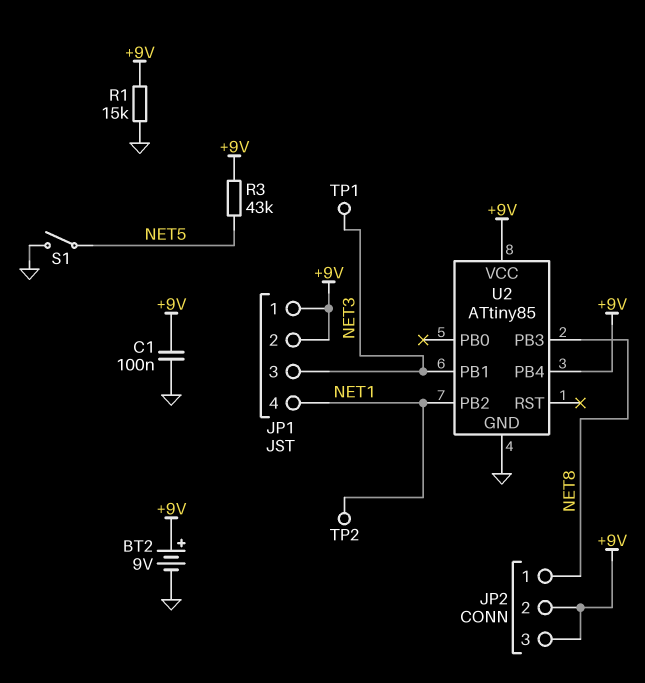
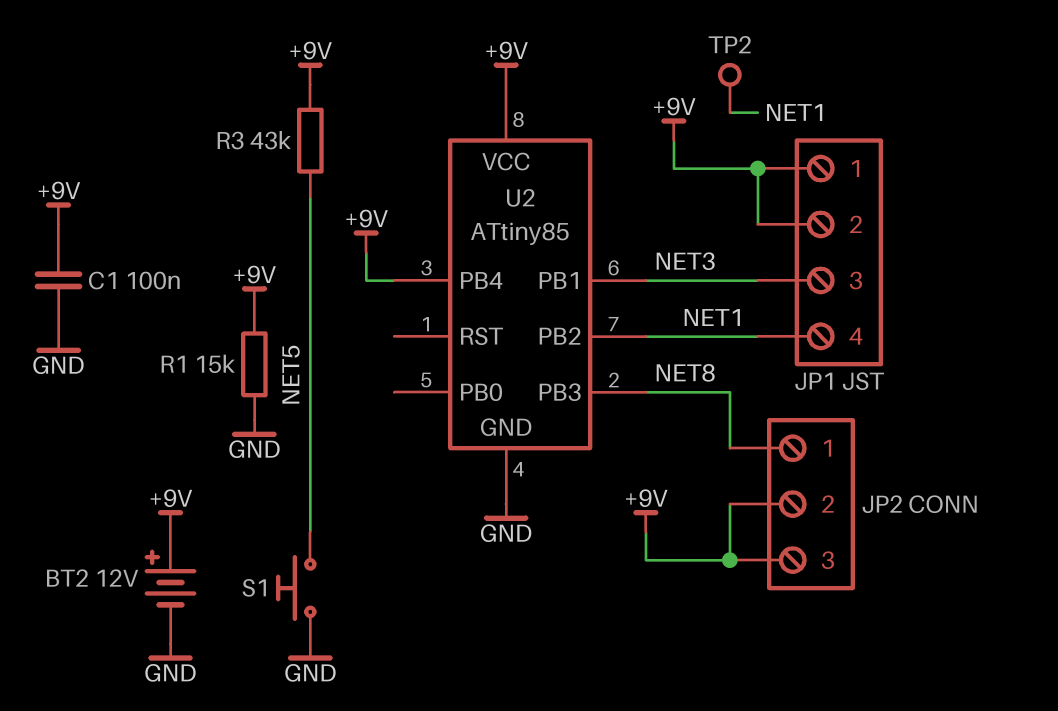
BT2: 9V (plus +9V, minus GND) -> 12V (plus +9V, minus GND)
S1: switch (GND, NET5) -> button (GND, NET5)
TP1: test point (NET3) -> none

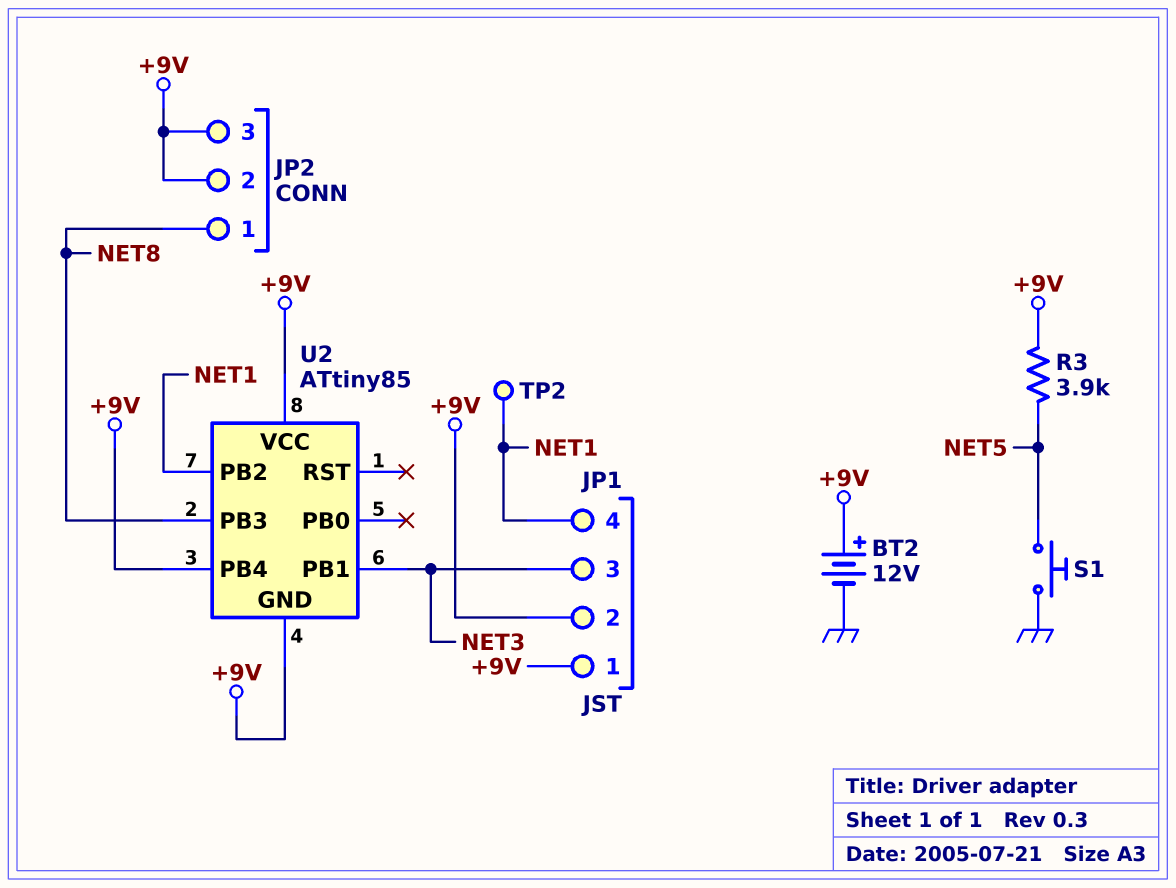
C1: 100nF (+9V, GND) -> none
R1: 15k (+9V, GND) -> none
R3: 43k (+9V, NET5) -> 3.9k (+9V, NET5)
U2 pin GND: GND -> +9V

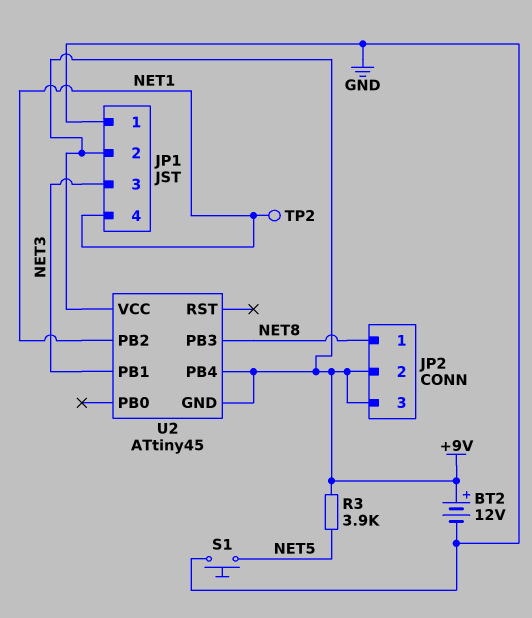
JP1 pin 1: +9V -> GND
U2: ATtiny85 -> ATtiny45

